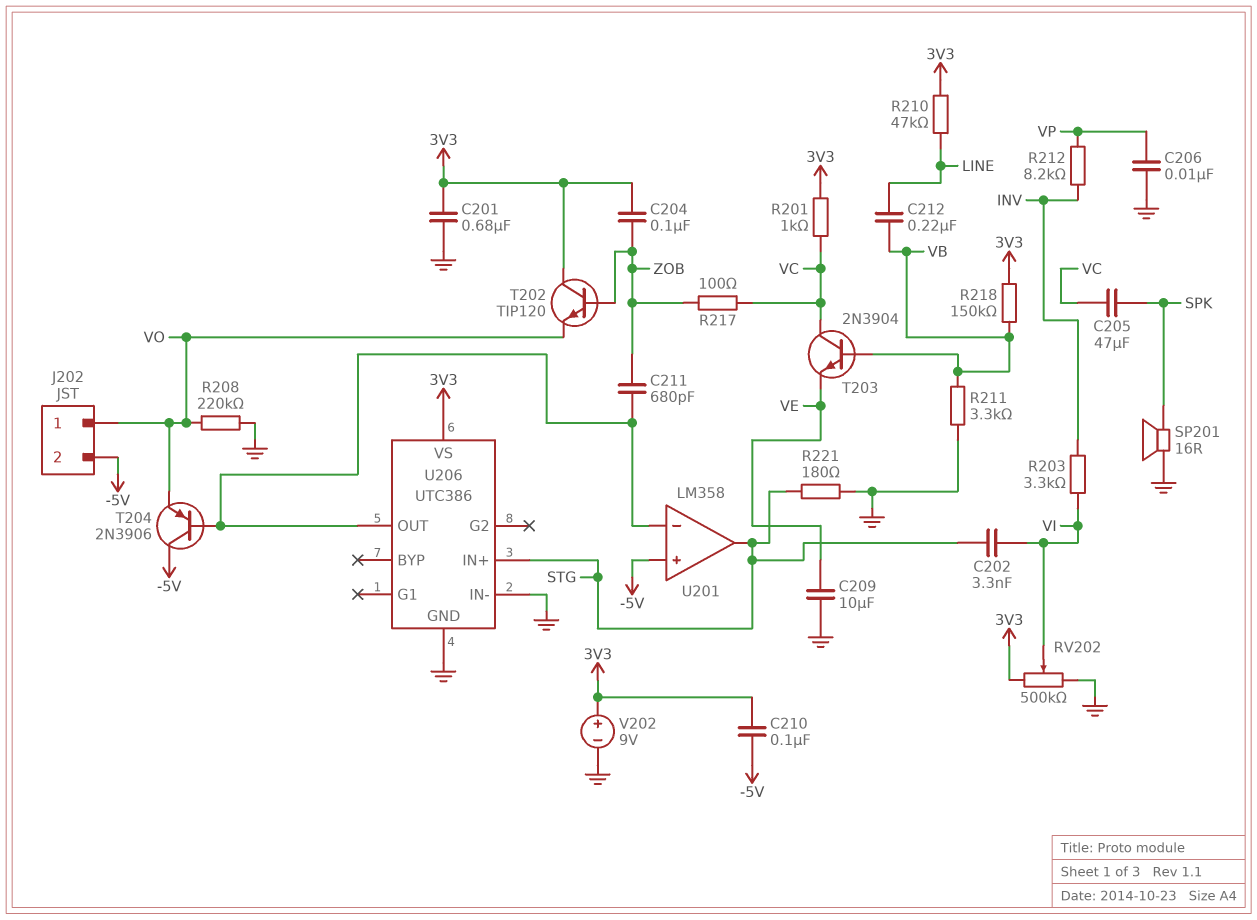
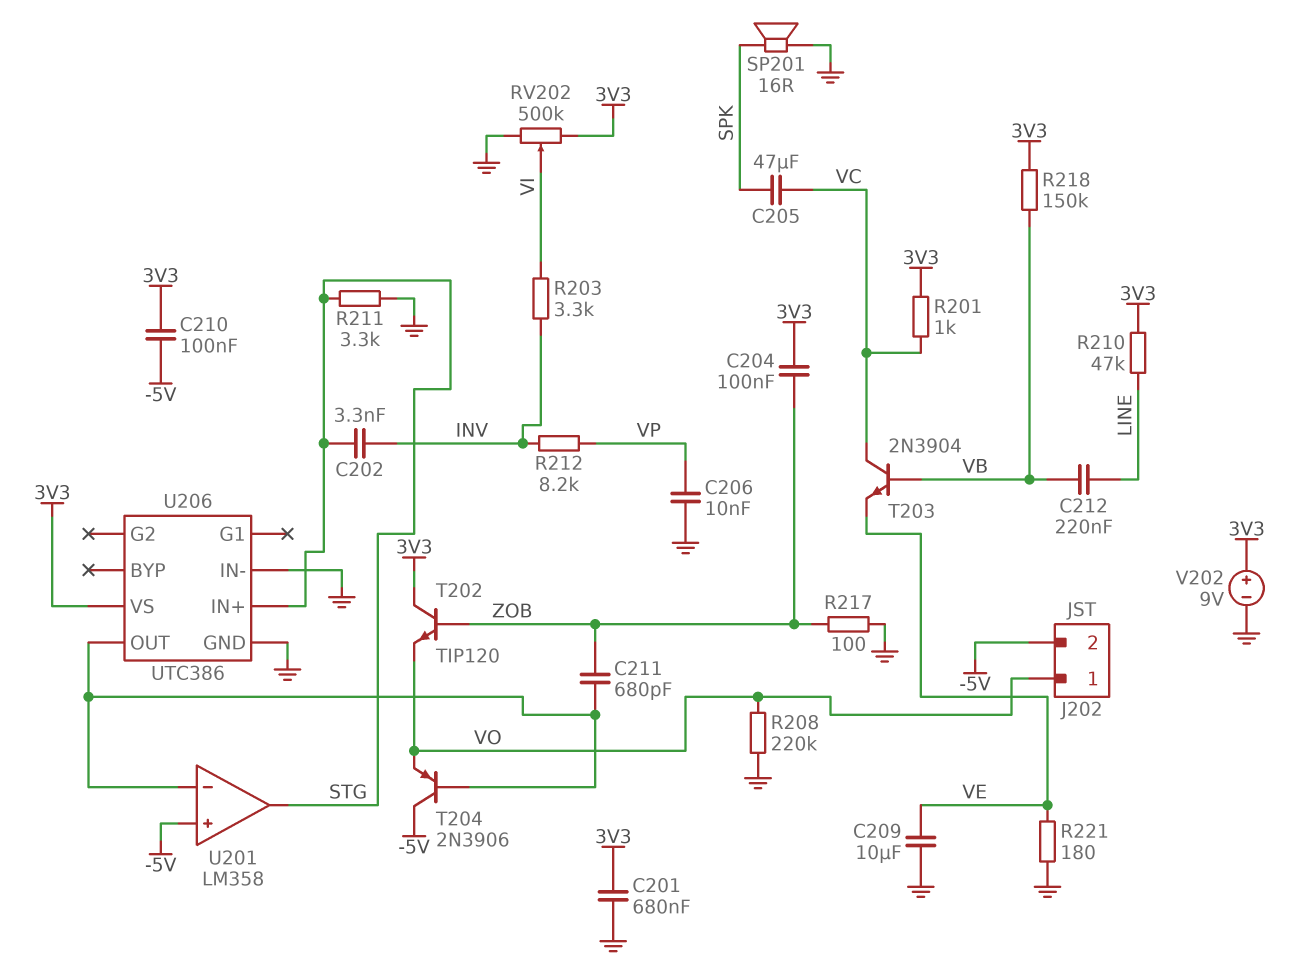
C202: 3.3nF (STG, VI) -> 3.3nF (INV, STG)
R211: 3.3k (GND, VB) -> 3.3k (GND, STG)
R217: 100 (VC, ZOB) -> 100 (GND, ZOB)
R221: 180 (GND, STG) -> 180 (GND, VE)

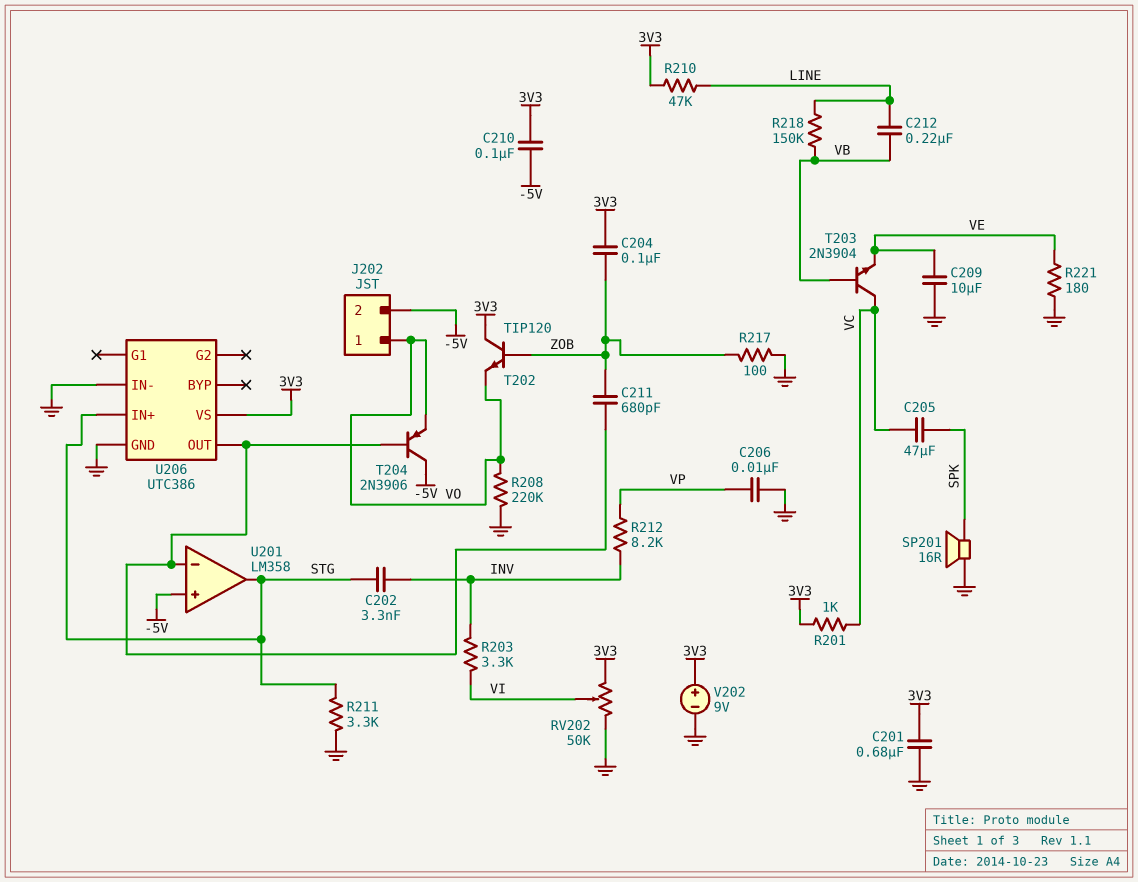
R218: 150k (3V3, VB) -> 150k (LINE, VB)
RV202: 500k (3V3, GND, wiper VI) -> 50k (3V3, GND, wiper VI)

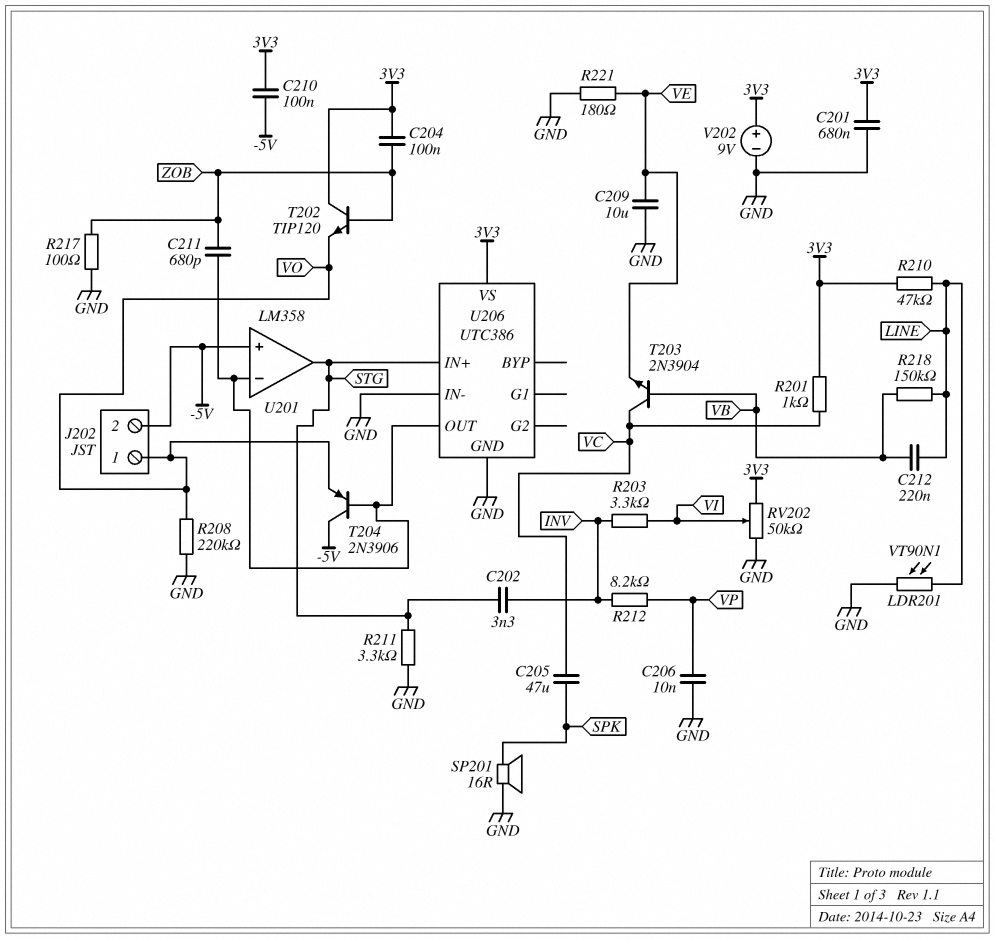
LDR201: none -> VT90N1 (GND, LINE)

